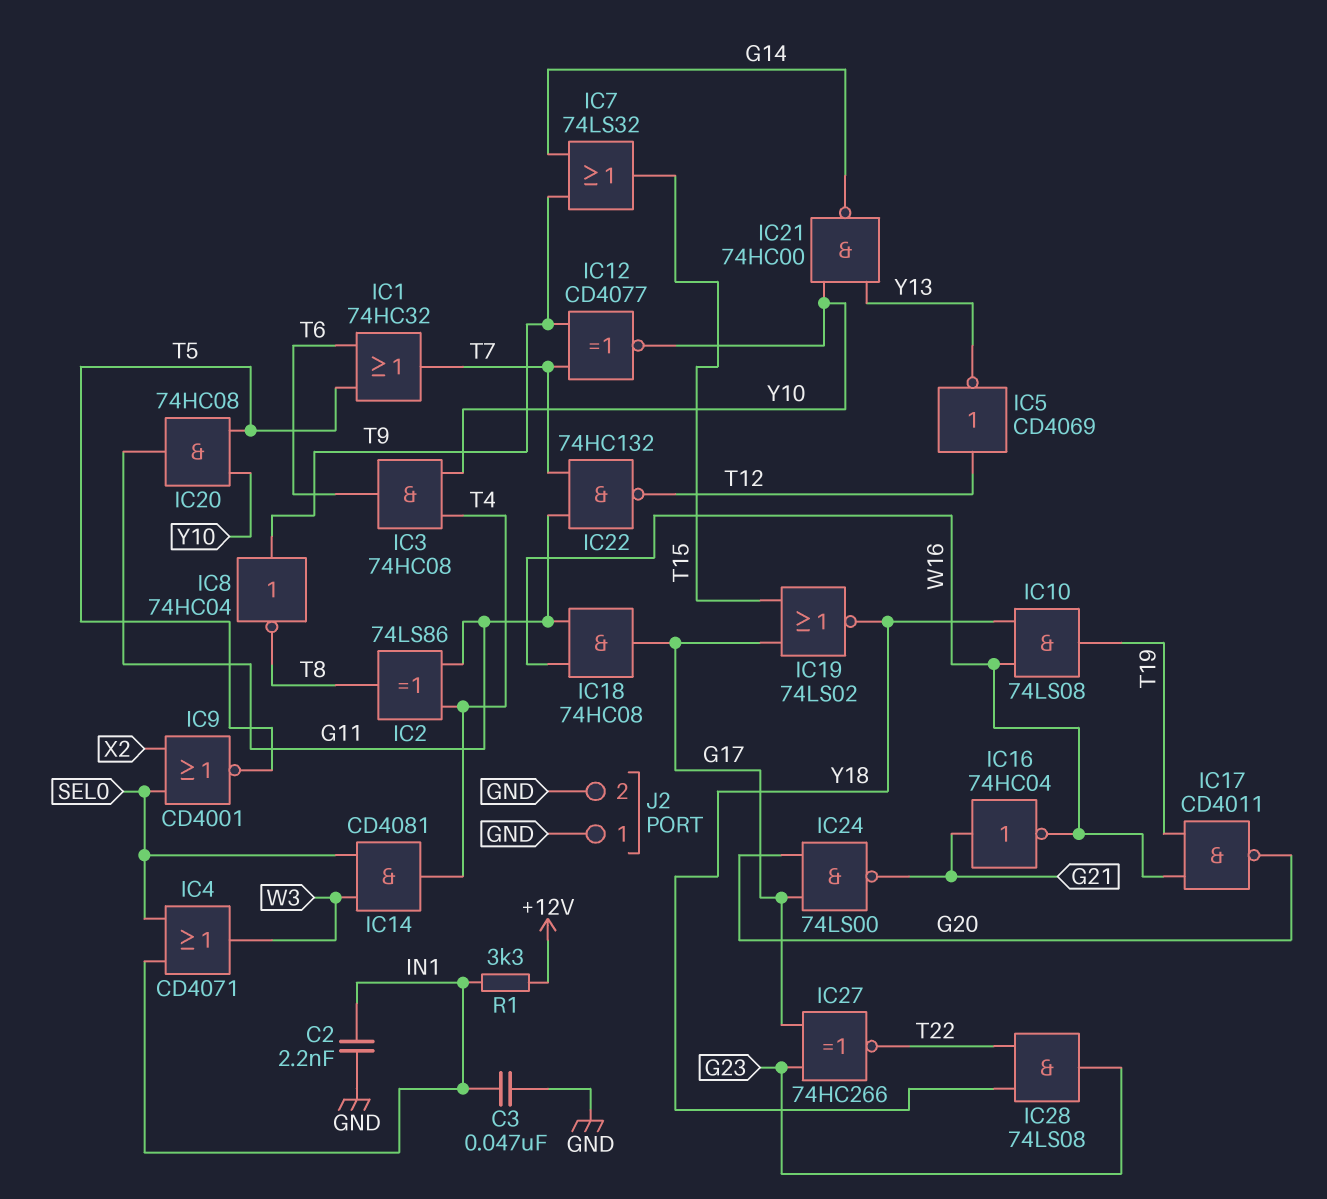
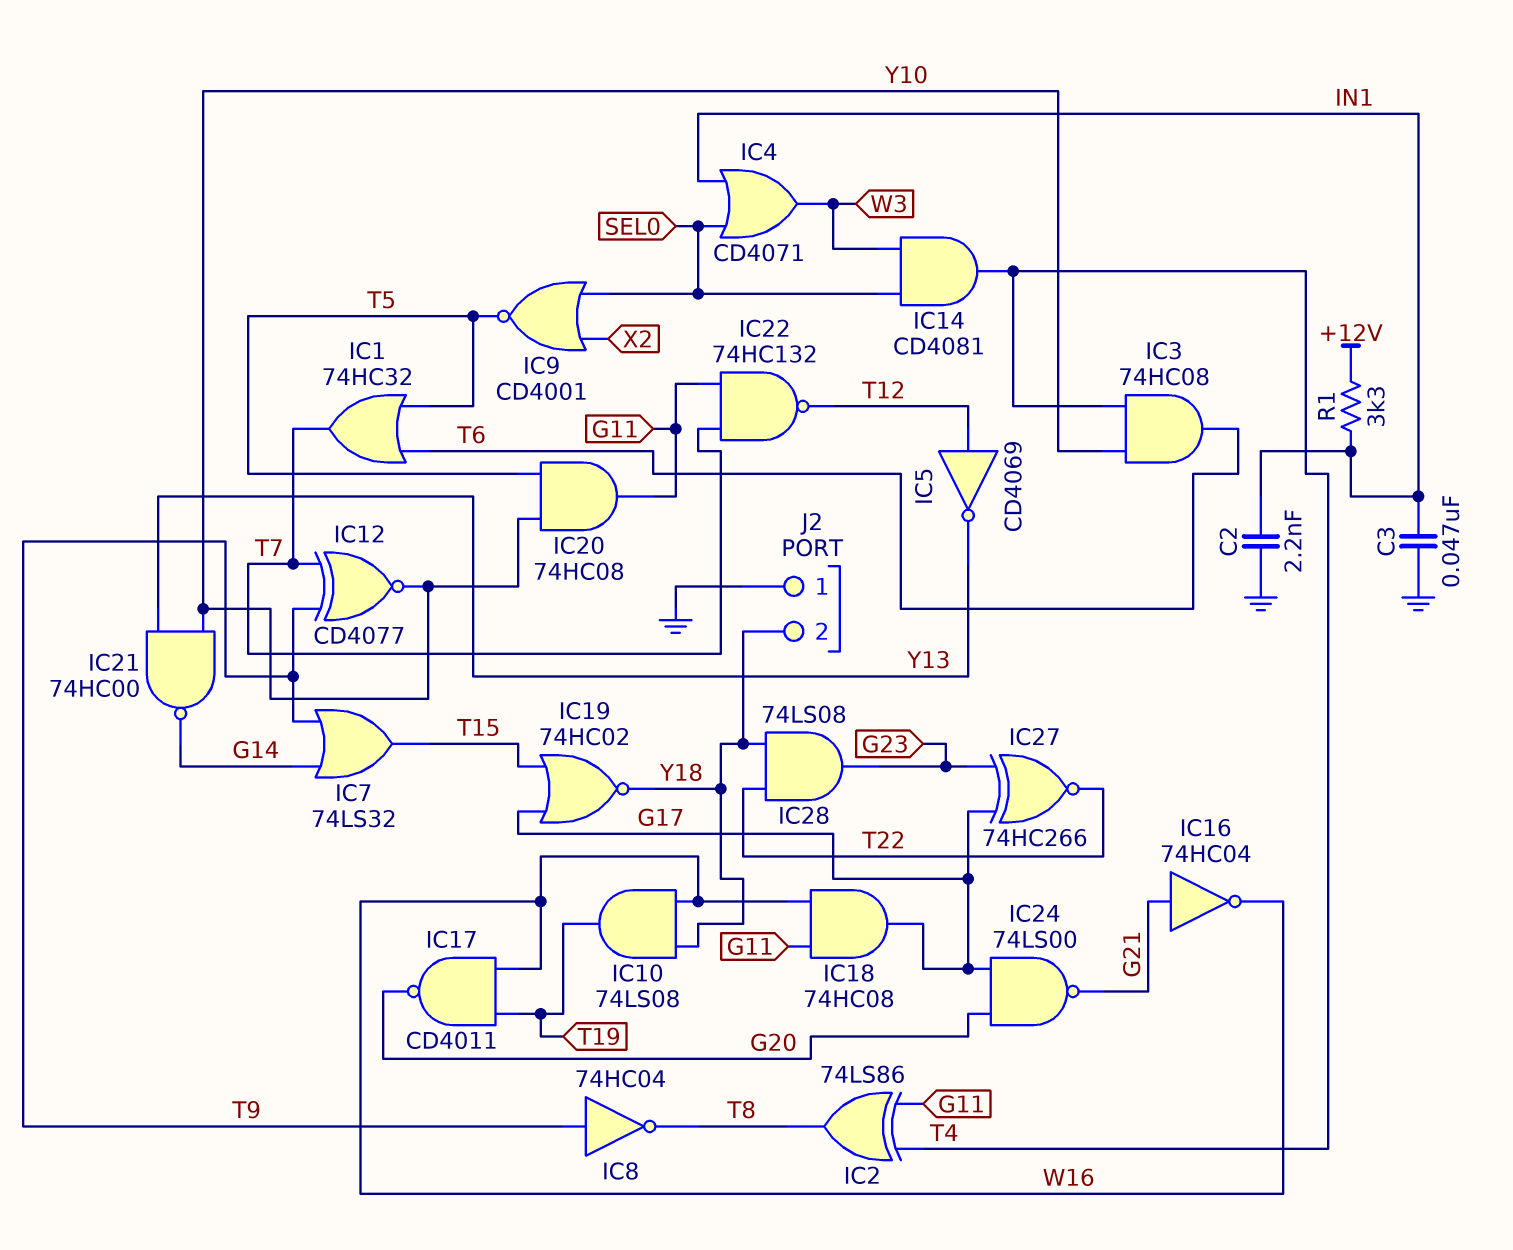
IC19: NOR 74LS02 (in G17, in T15, out Y18) -> NOR 74HC02 (in G17, in T15, out Y18)
J2 pin 2: GND -> Y18

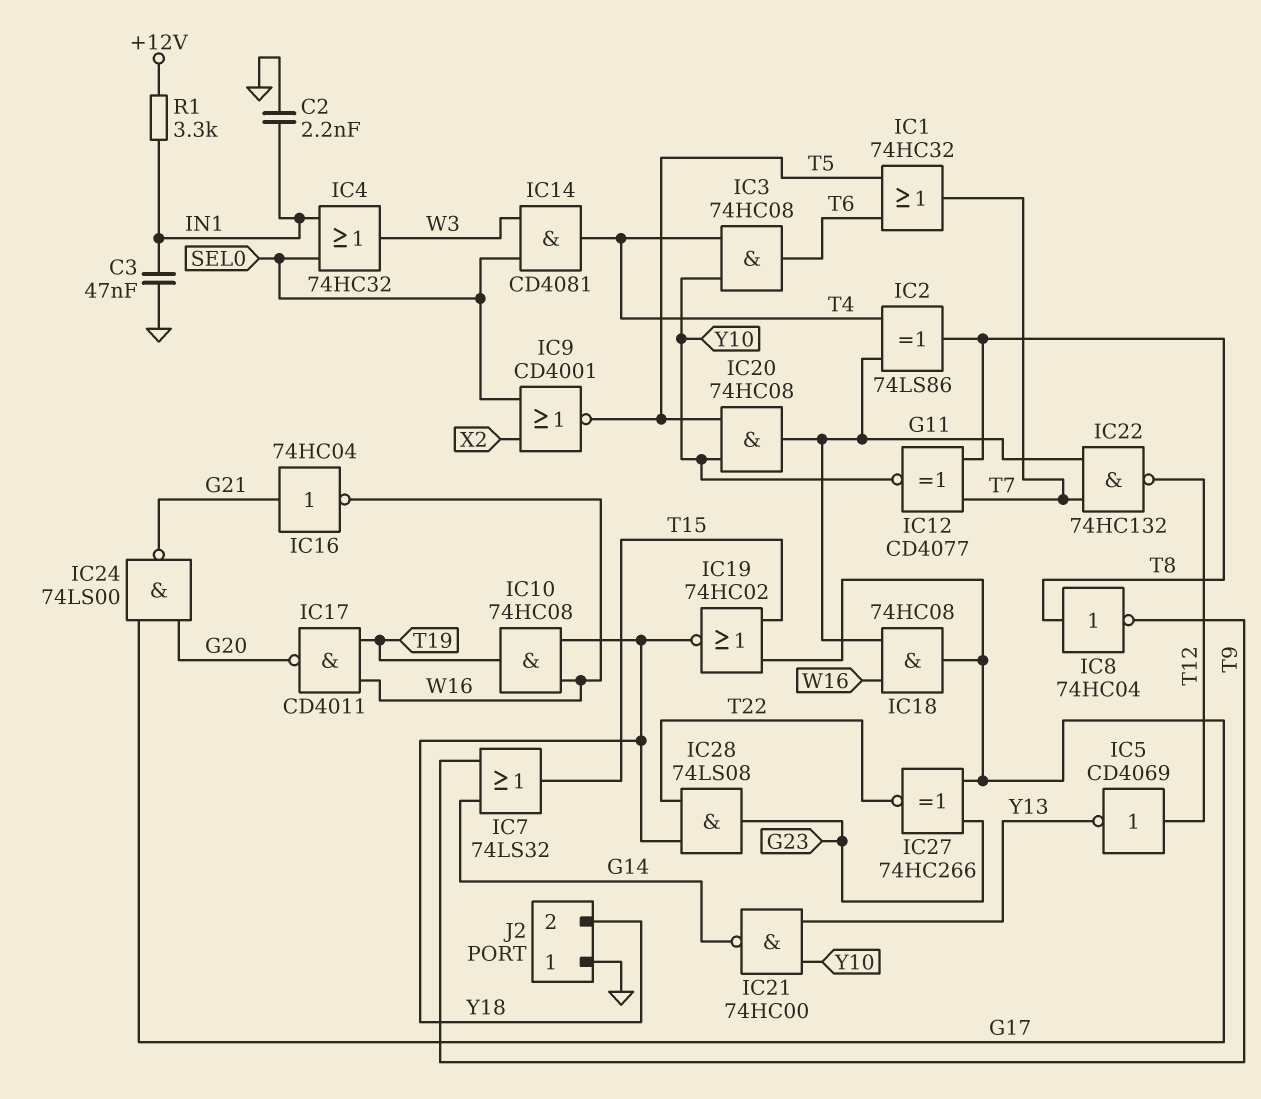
IC4: OR CD4071 (in IN1, in SEL0, out W3) -> OR 74HC32 (in IN1, in SEL0, out W3)
IC8: NOT 74HC04 (in T9, out T8) -> NOT 74HC04 (in T8, out T9)
IC10: AND 74LS08 (in W16, in Y18, out T19) -> AND 74HC08 (in W16, in Y18, out T19)
IC12: XNOR CD4077 (in T7, in T9, out Y10) -> XNOR CD4077 (in T7, in T8, out Y10)

